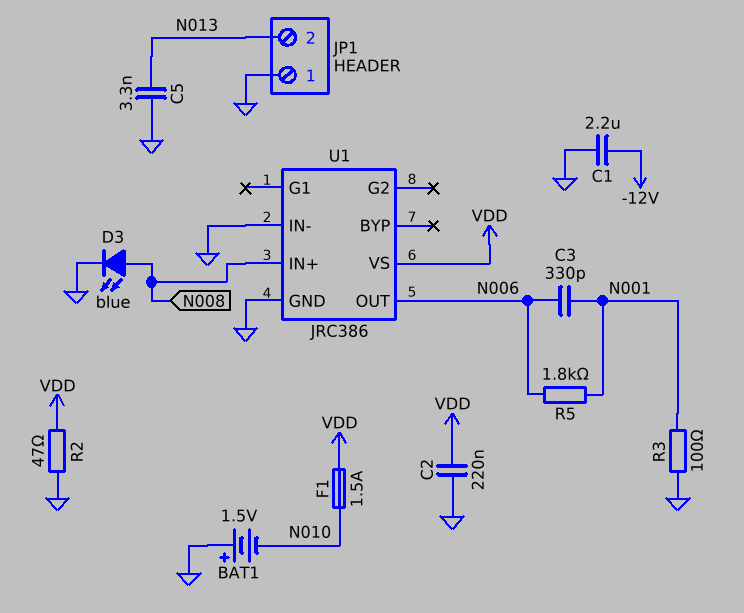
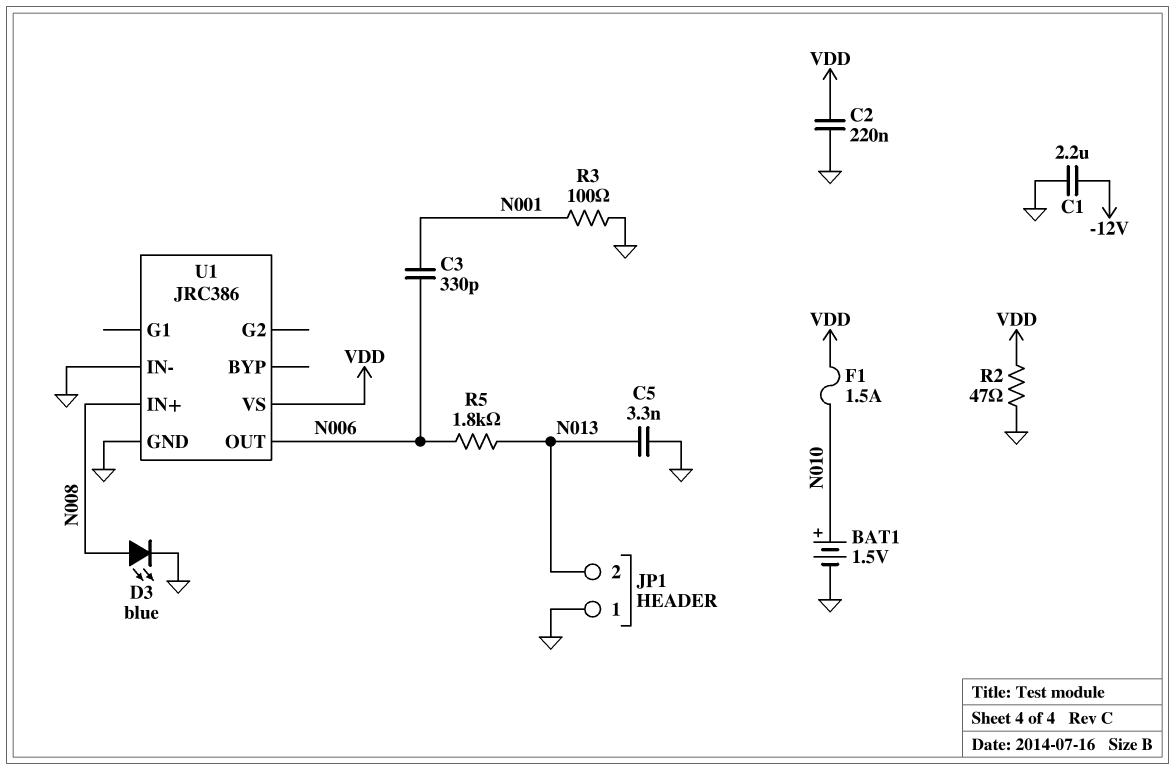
BAT1: 1.5V (plus GND, minus N010) -> 1.5V (plus N010, minus GND)
R5: 1.8k (N001, N006) -> 1.8k (N006, N013)

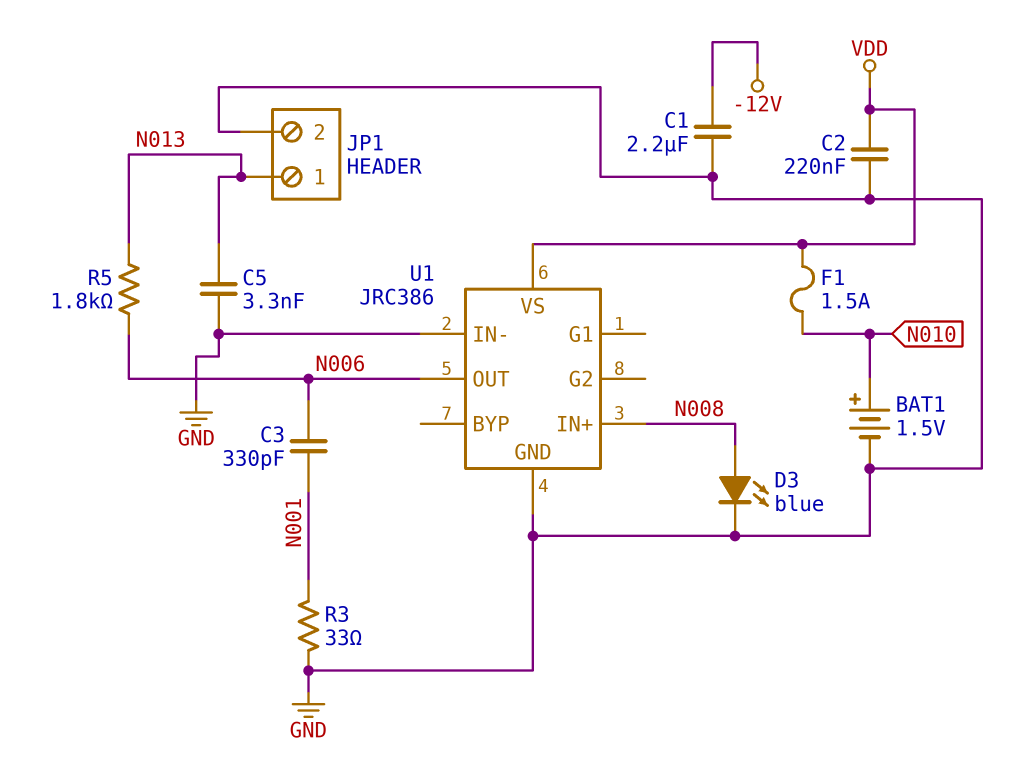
JP1 pin 1: GND -> N013
JP1 pin 2: N013 -> GND
R2: 47 (GND, VDD) -> none
R3: 100 (GND, N001) -> 33 (GND, N001)

